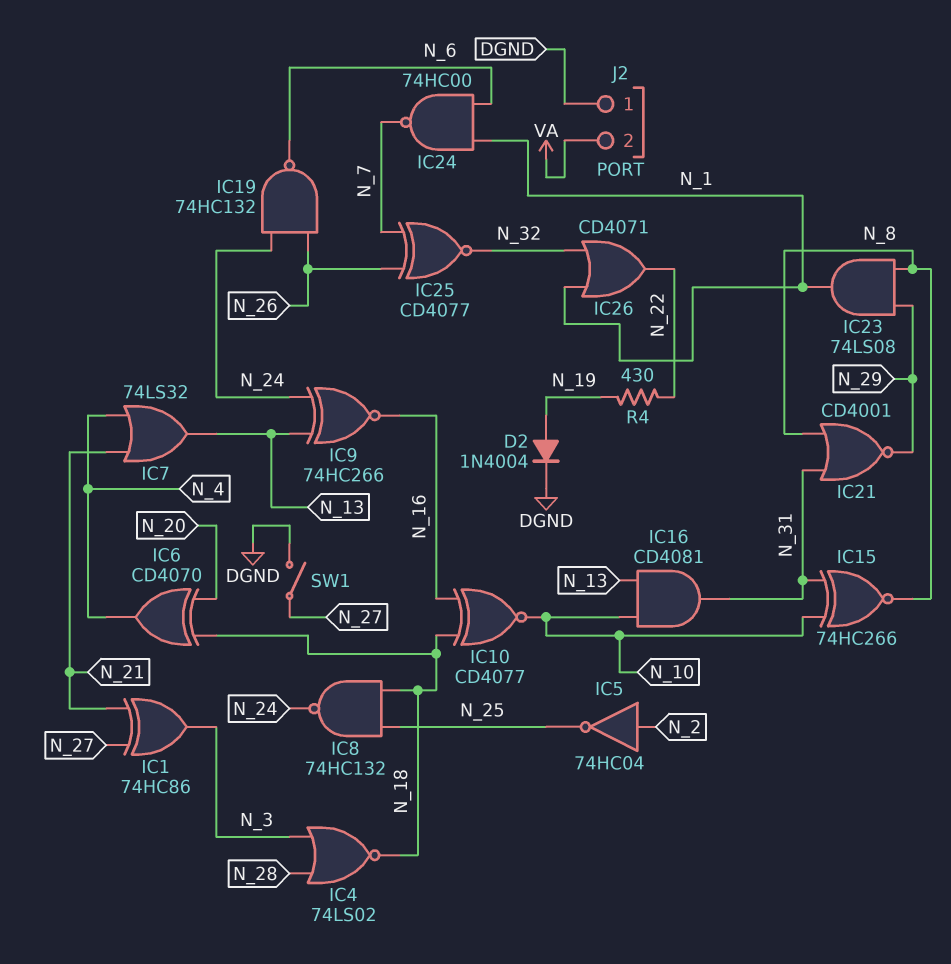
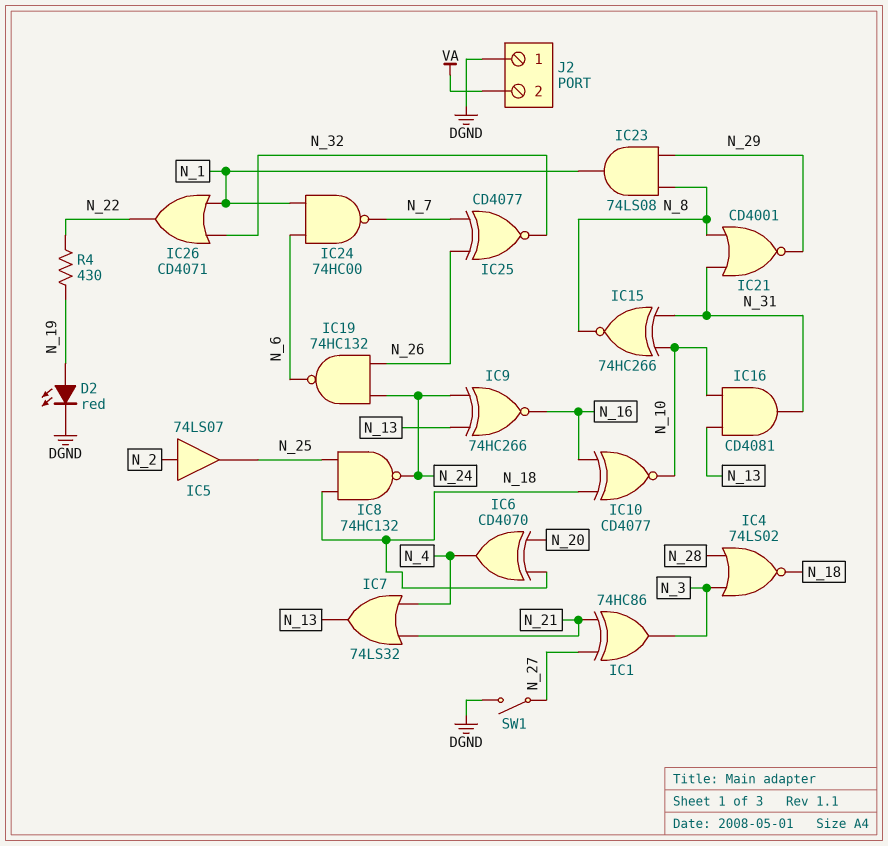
D2: diode 1N4004 (A N_19, K DGND) -> LED red (A N_19, K DGND)
IC5: NOT 74HC04 (in N_2, out N_25) -> buffer 74LS07 (in N_2, out N_25)

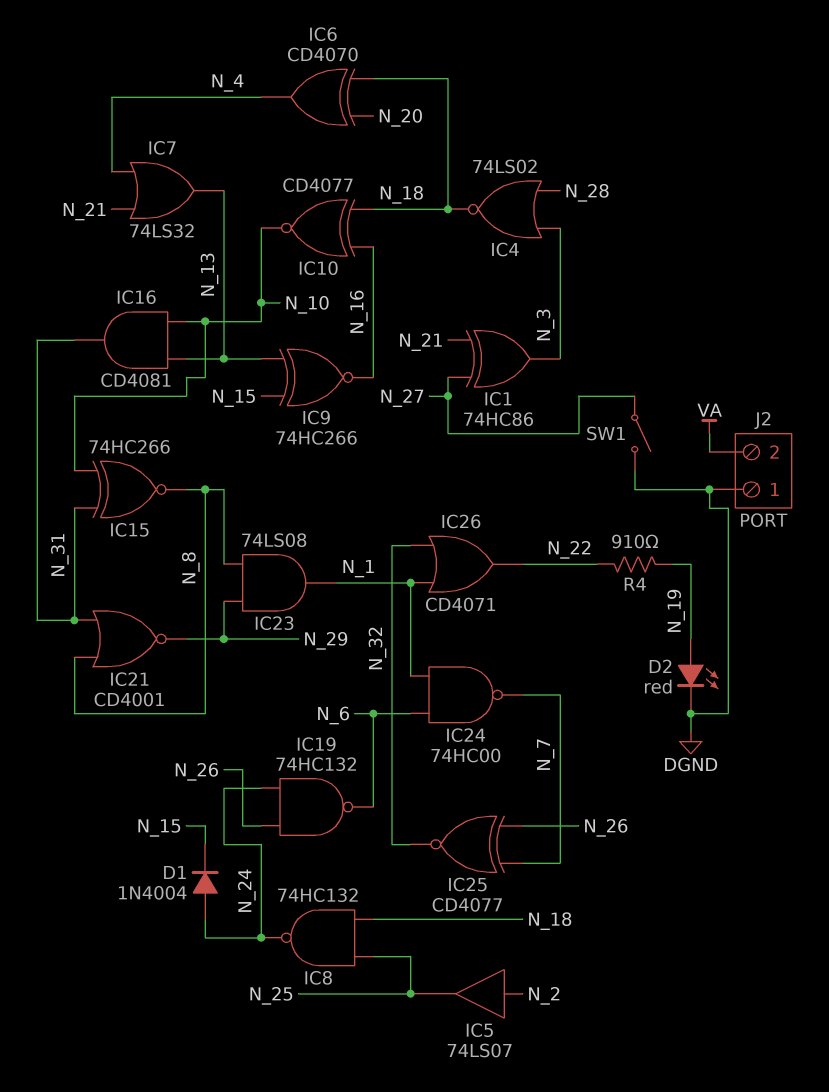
D1: none -> diode 1N4004 (A N_24, K N_15)
IC9: XNOR 74HC266 (in N_13, in N_24, out N_16) -> XNOR 74HC266 (in N_13, in N_15, out N_16)
R4: 430 (N_19, N_22) -> 910 (N_19, N_22)

